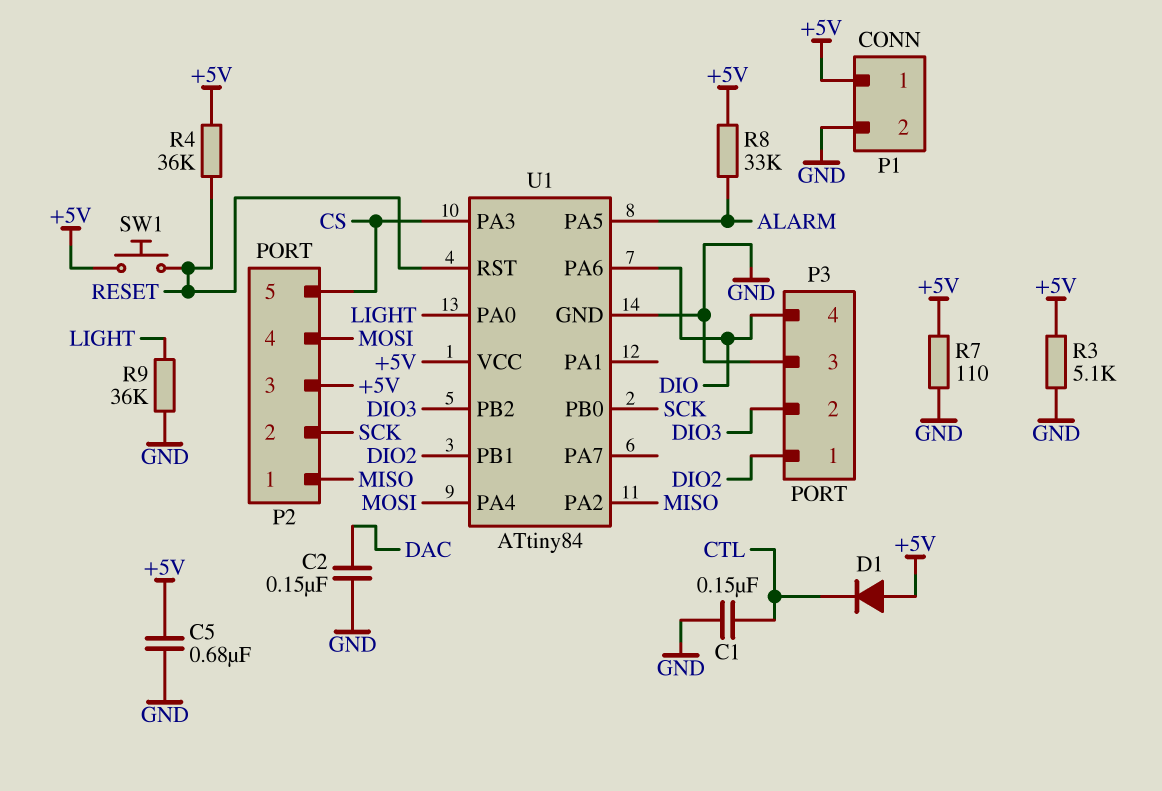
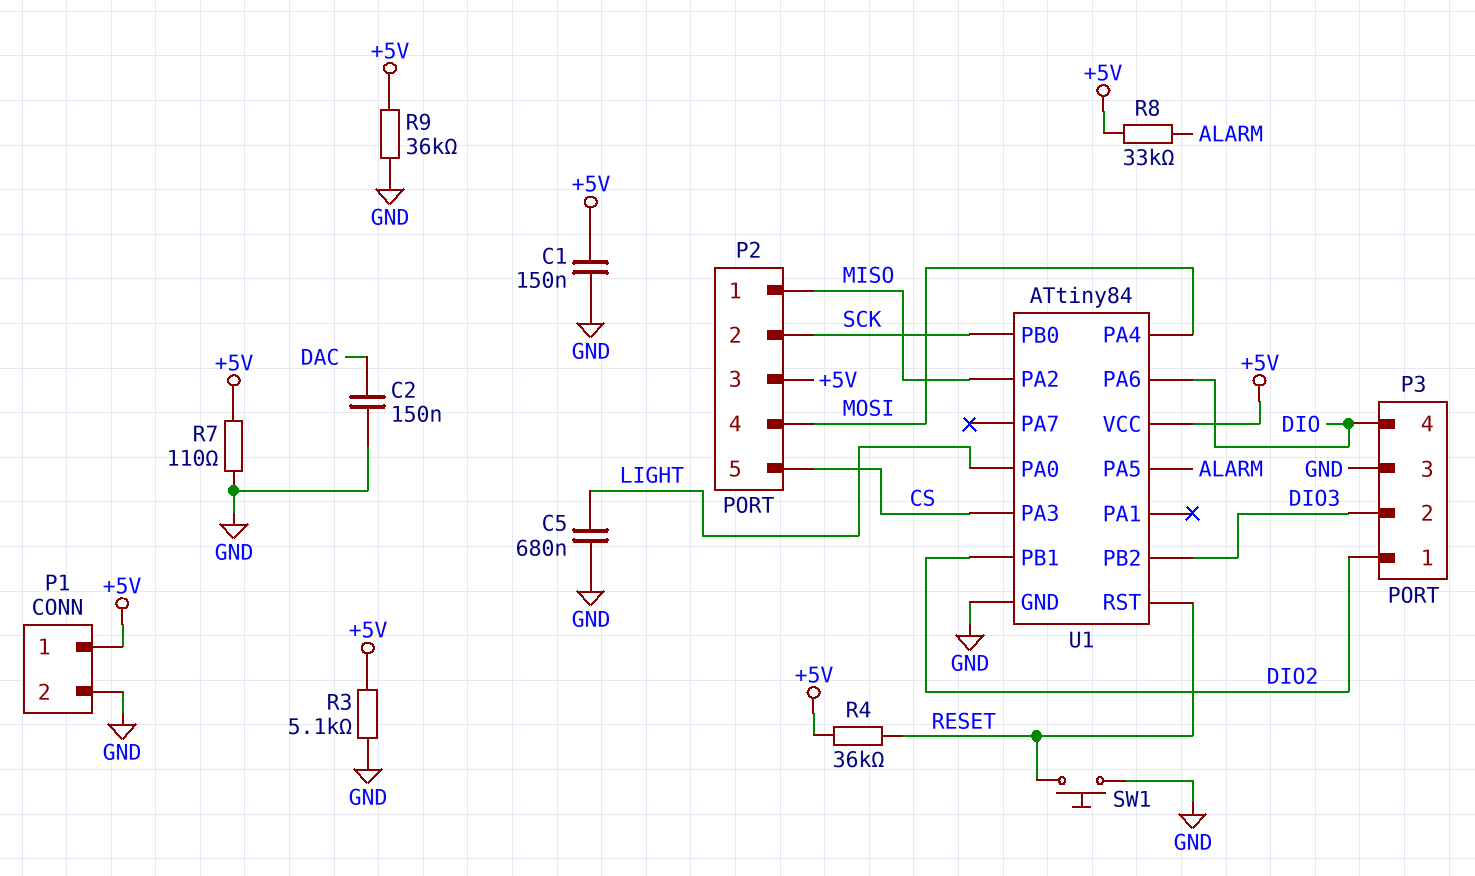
C1: 150nF (CTL, GND) -> 150nF (+5V, GND)
C5: 680nF (+5V, GND) -> 680nF (GND, LIGHT)
D1: diode (A +5V, K CTL) -> none
R9: 36k (GND, LIGHT) -> 36k (+5V, GND)
SW1: button (+5V, RESET) -> button (GND, RESET)

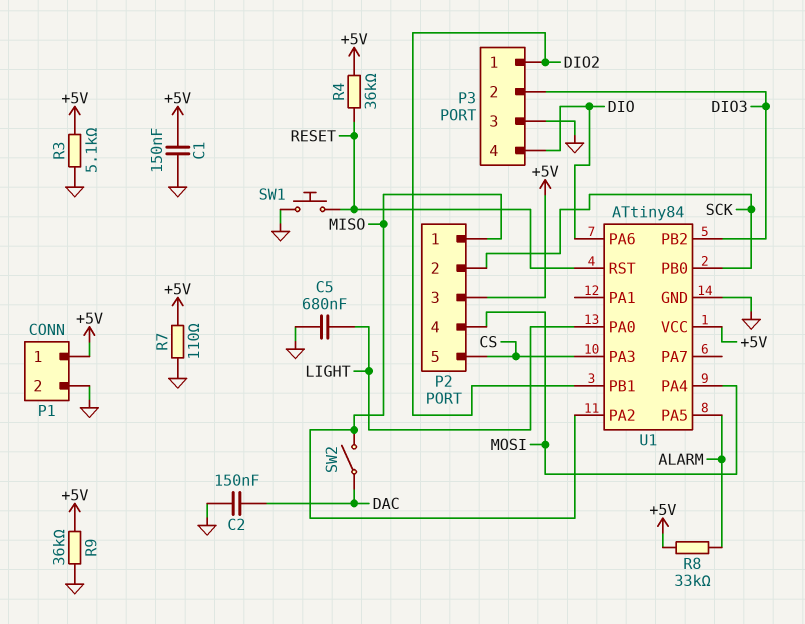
SW2: none -> switch (DAC, MISO)

